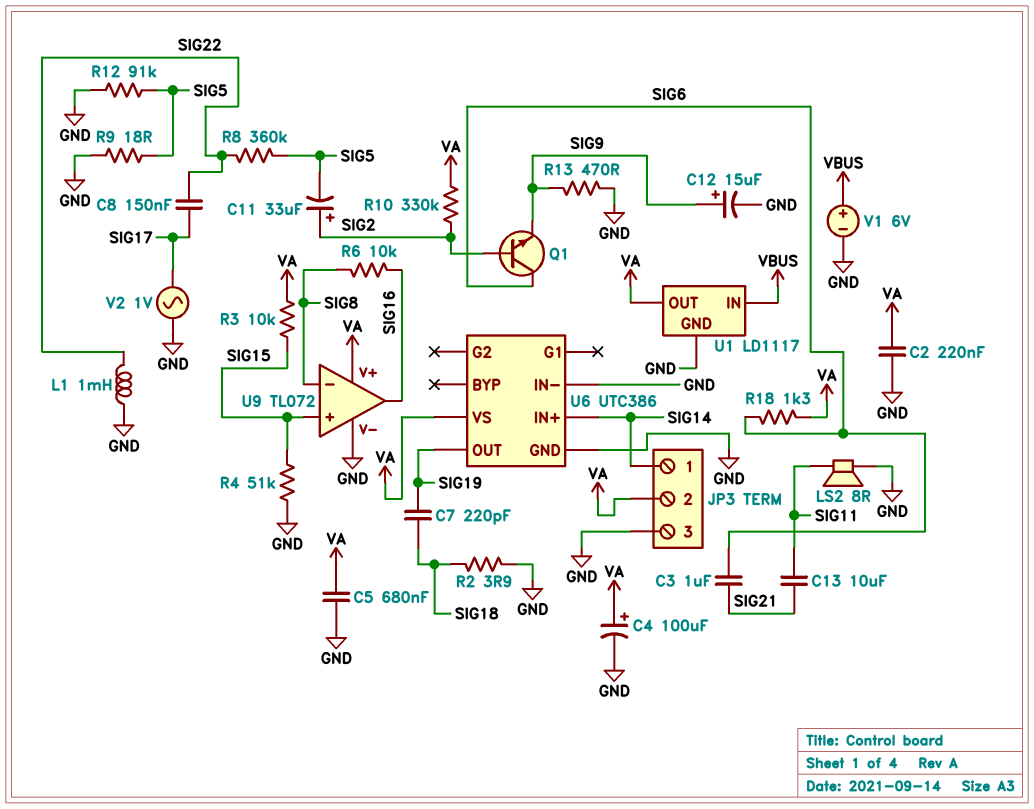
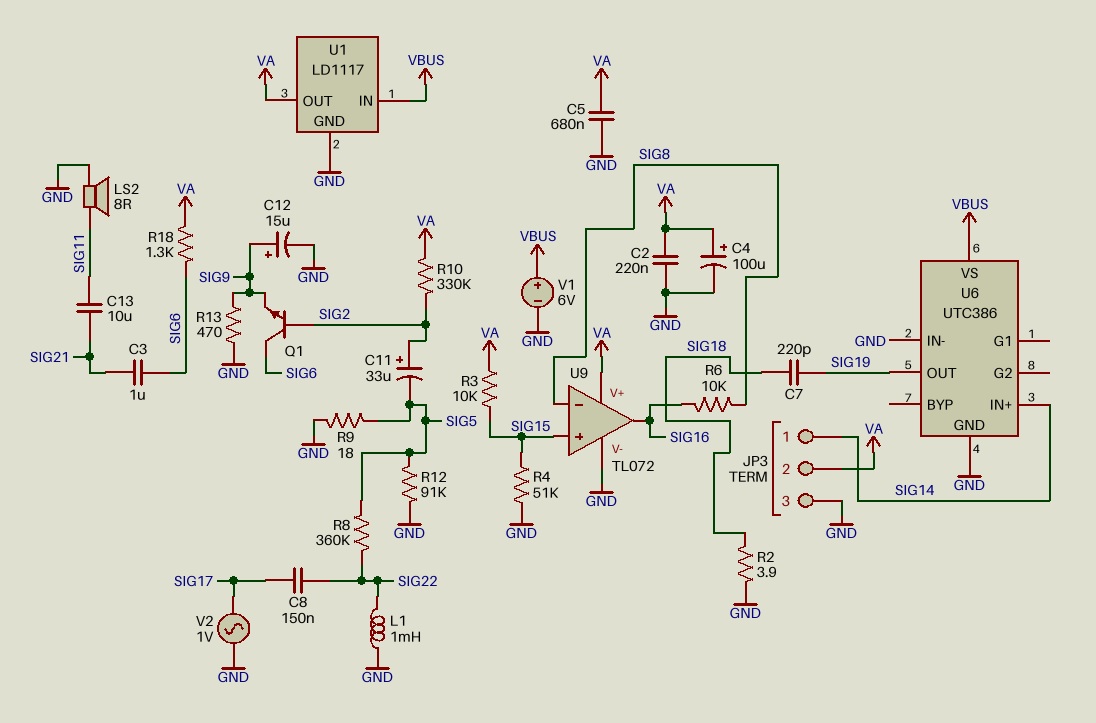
U6 pin VS: VA -> VBUS

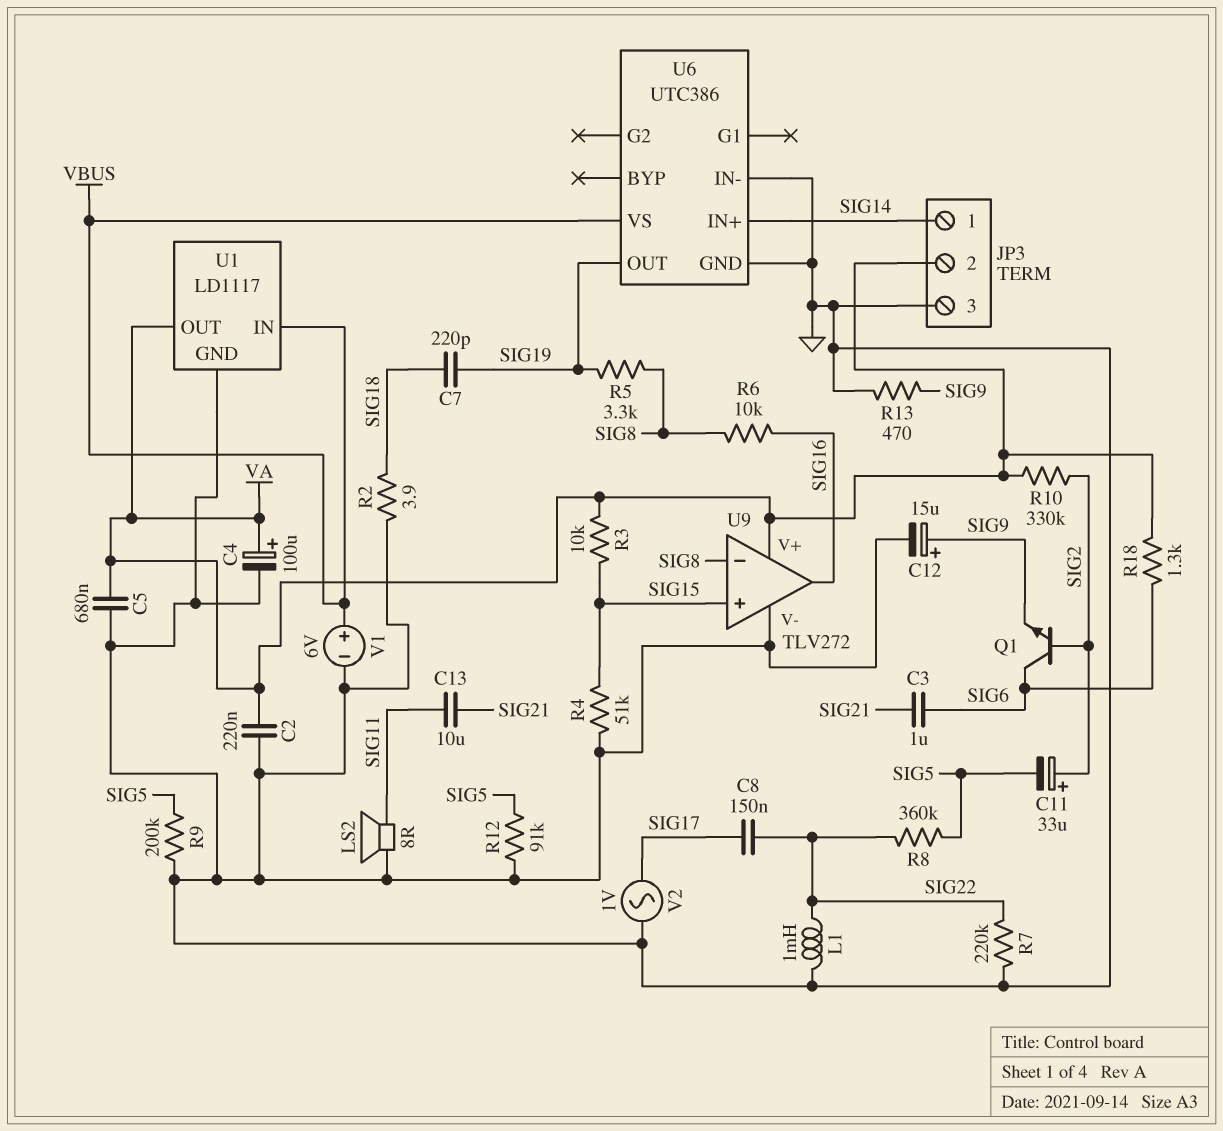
R5: none -> 3.3k (SIG8, SIG19)
R7: none -> 220k (GND, SIG22)
R9: 18 (GND, SIG5) -> 200k (GND, SIG5)
U9: TL072 -> TLV272

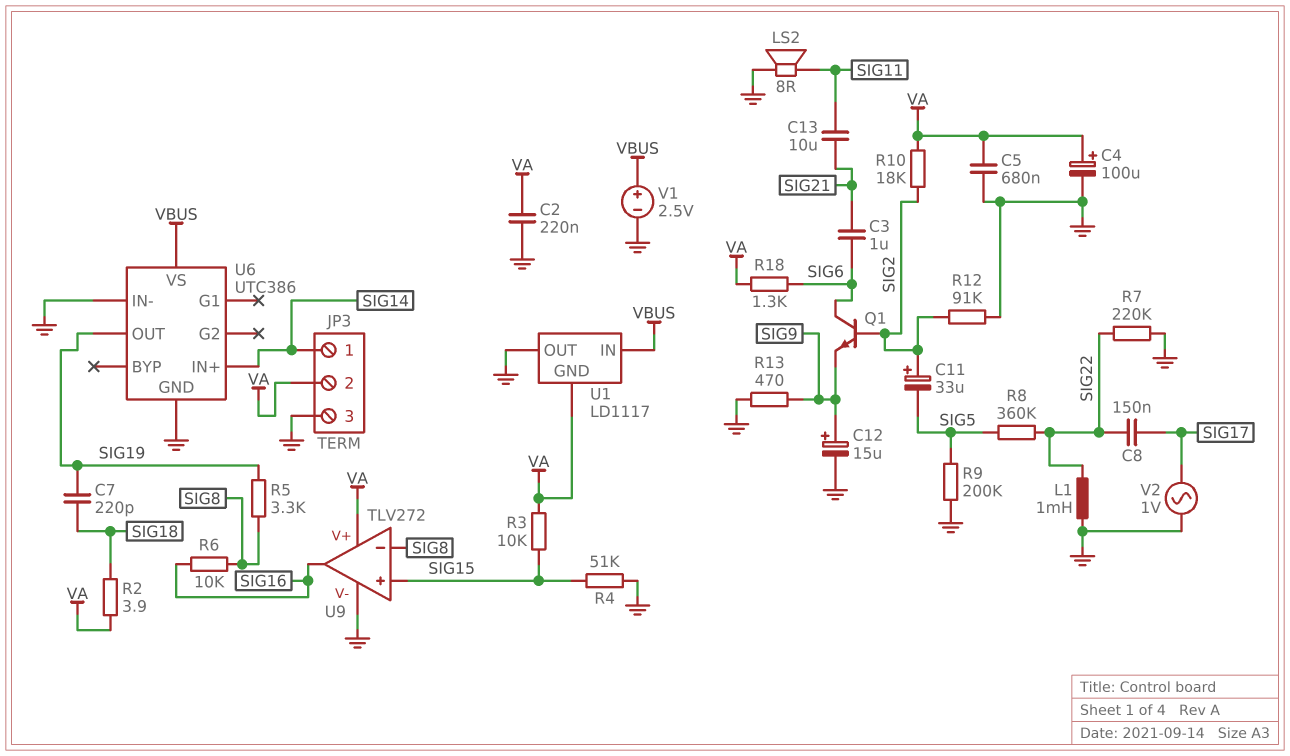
R2: 3.9 (GND, SIG18) -> 3.9 (SIG18, VA)
R10: 330k (SIG2, VA) -> 18k (SIG2, VA)
R12: 91k (GND, SIG5) -> 91k (GND, SIG2)
U1 pin GND: GND -> VA
U1 pin OUT: VA -> GND
V1: 6V (plus VBUS, minus GND) -> 2.5V (plus VBUS, minus GND)

